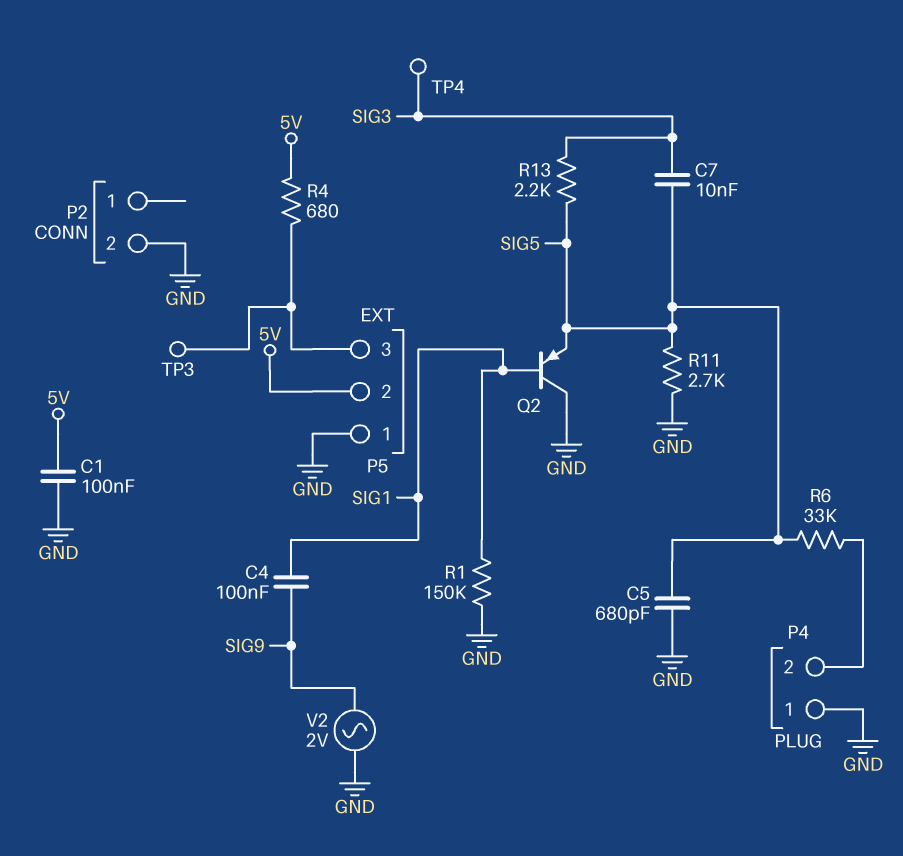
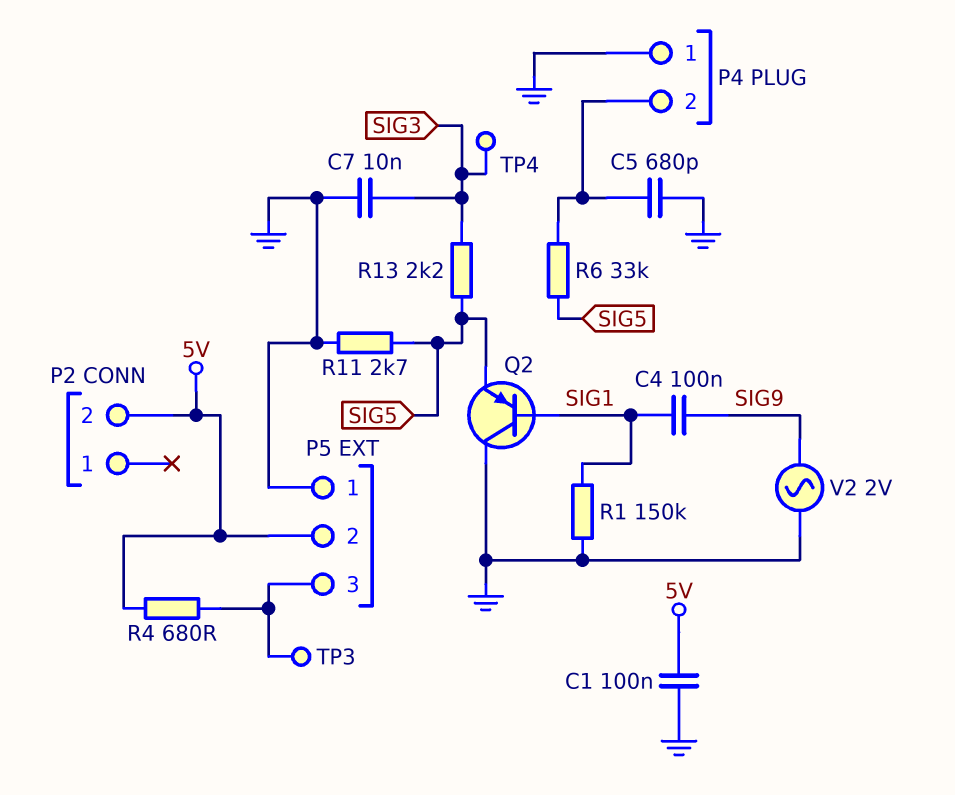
C5: 680pF (GND, SIG5) -> 680pF (GND, P4/2)
C7: 10nF (SIG3, SIG5) -> 10nF (GND, SIG3)
P2 pin 2: GND -> 5V

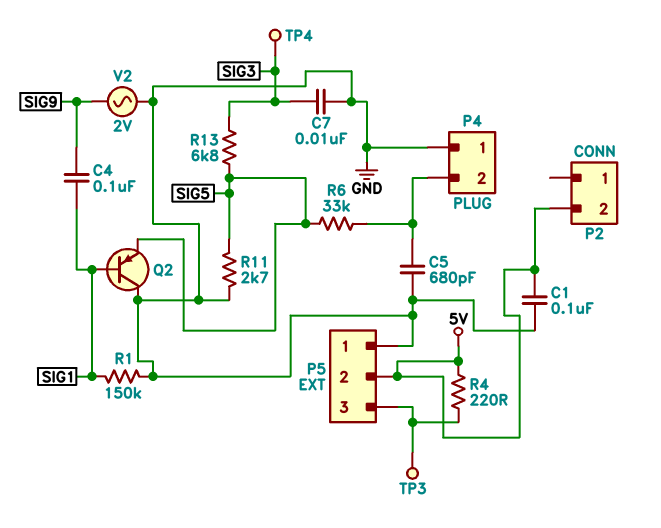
R4: 680 (5V, P5/3) -> 220 (5V, P5/3)
R13: 2.2k (SIG3, SIG5) -> 6.8k (SIG3, SIG5)

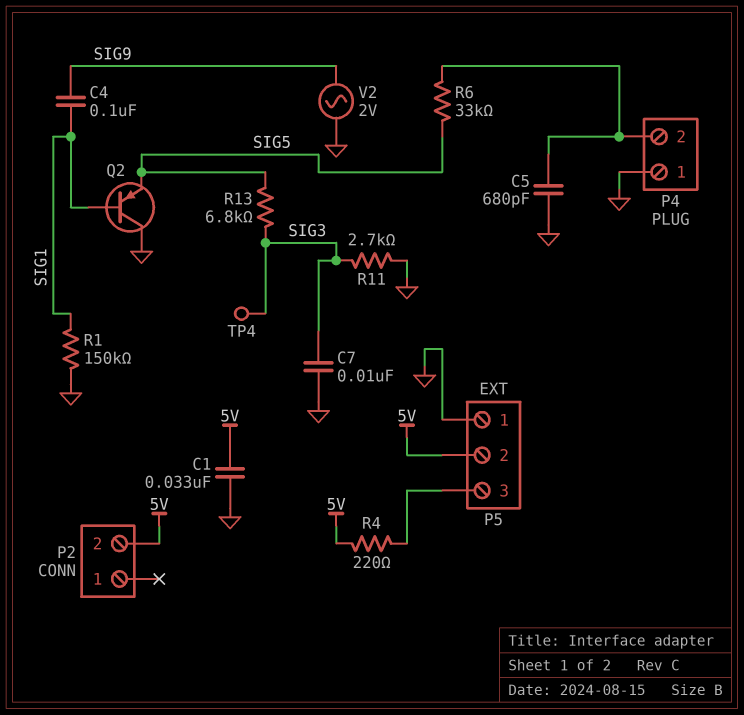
C1: 100nF (5V, GND) -> 33nF (5V, GND)
R11: 2.7k (GND, SIG5) -> 2.7k (GND, SIG3)
TP3: test point (P5/3) -> none

